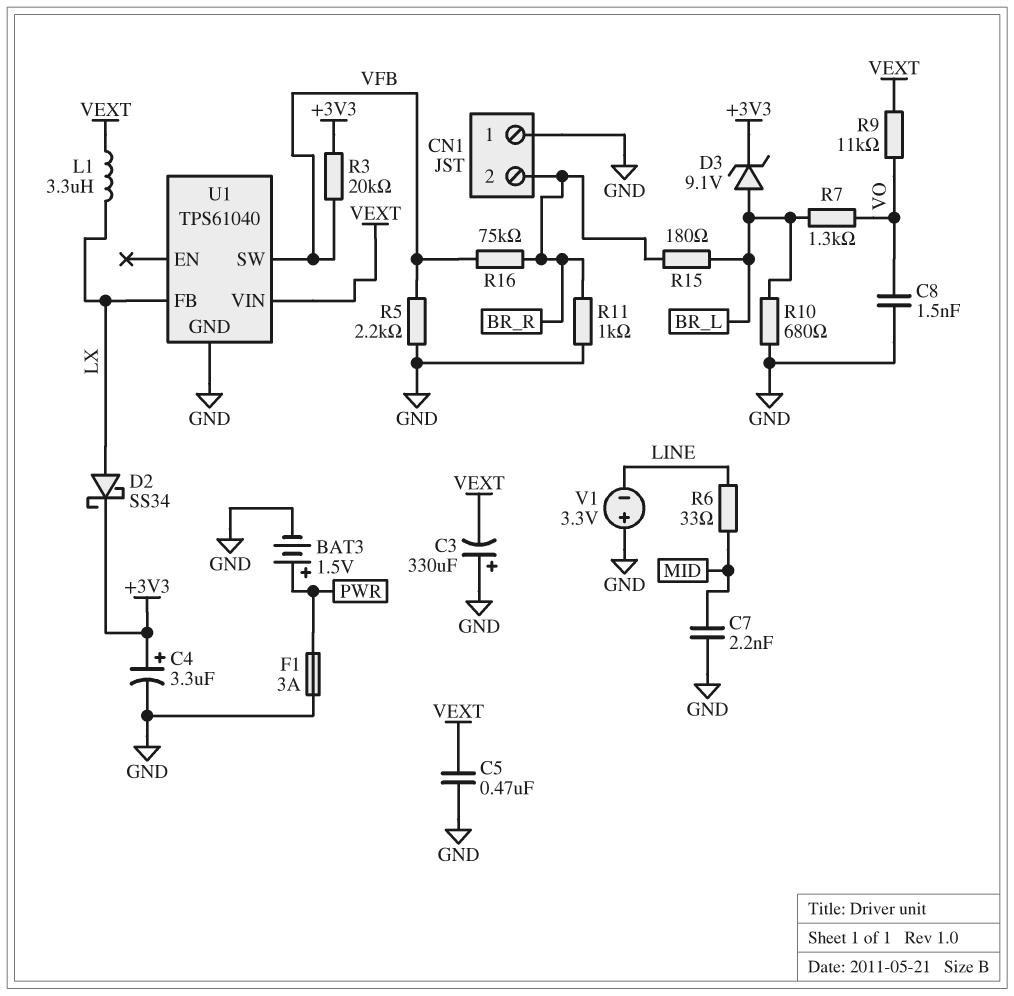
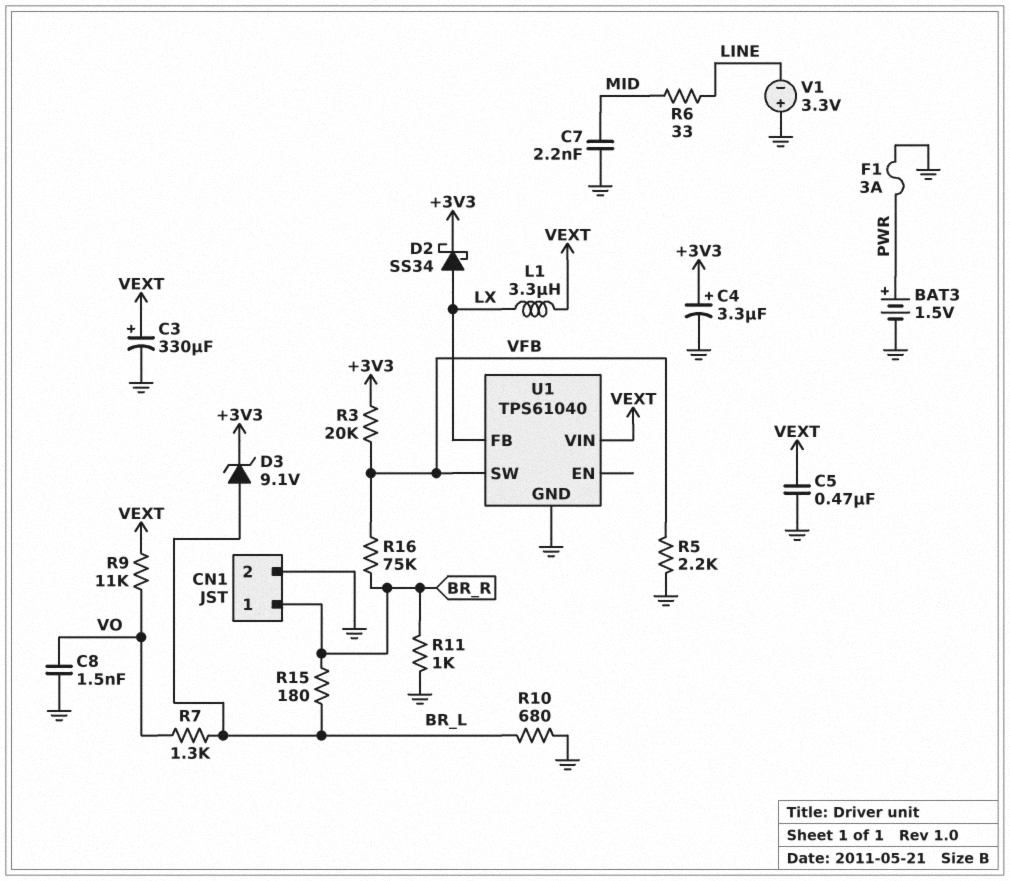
C3: 330uF (plus GND, minus VEXT) -> 330uF (plus VEXT, minus GND)
CN1 pin 1: GND -> BR_R
CN1 pin 2: BR_R -> GND

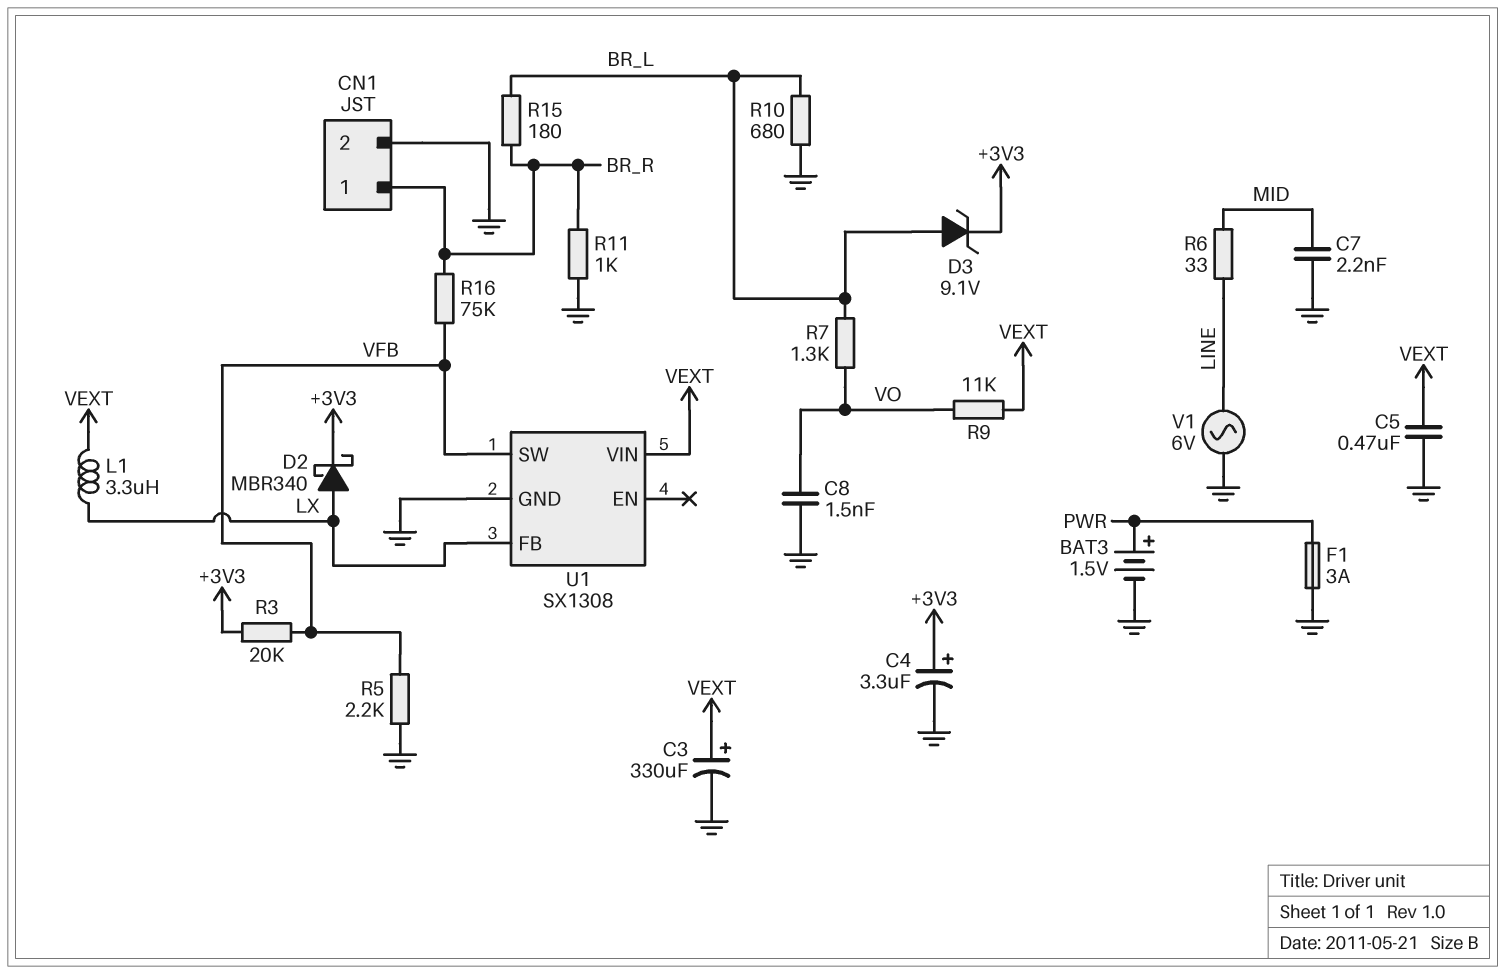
D2: schottky SS34 (A LX, K +3V3) -> schottky MBR340 (A LX, K +3V3)
U1: TPS61040 -> SX1308
V1: 3.3V (plus GND, minus LINE) -> AC 6V (GND, LINE)

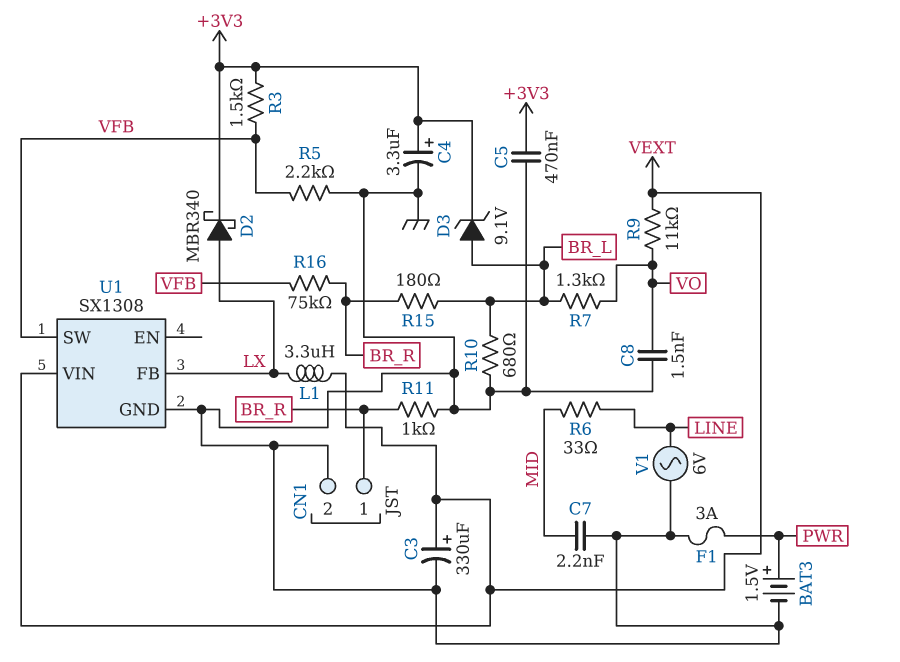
C5: 470nF (GND, VEXT) -> 470nF (+3V3, GND)
R3: 20k (+3V3, VFB) -> 1.5k (+3V3, VFB)

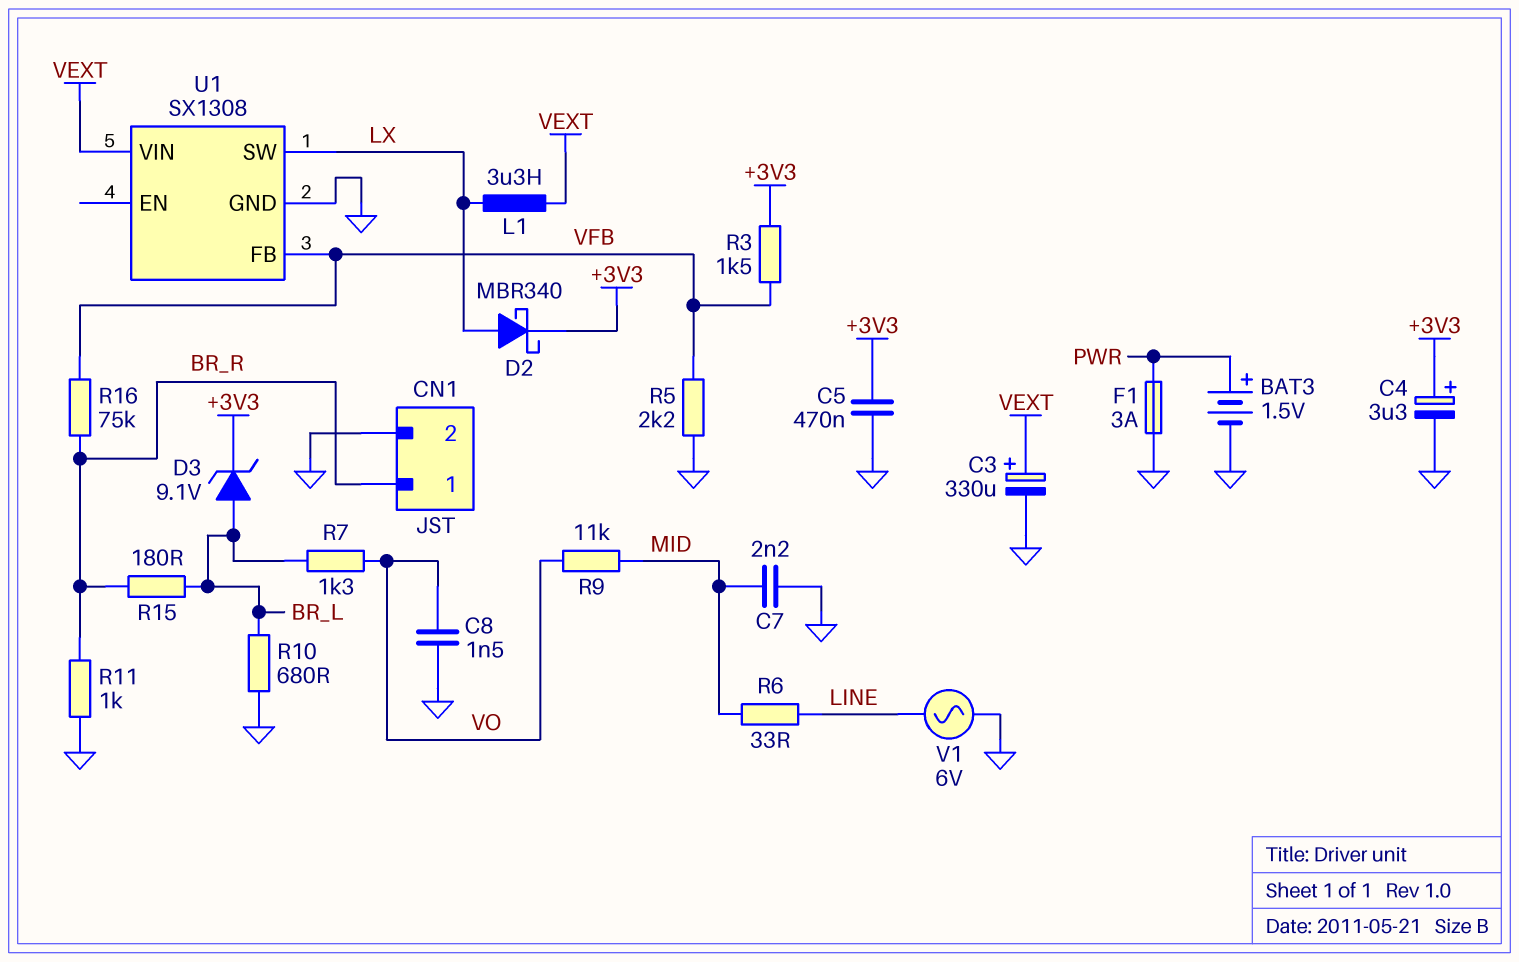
R9: 11k (VEXT, VO) -> 11k (MID, VO)
U1 pin FB: LX -> VFB
U1 pin SW: VFB -> LX

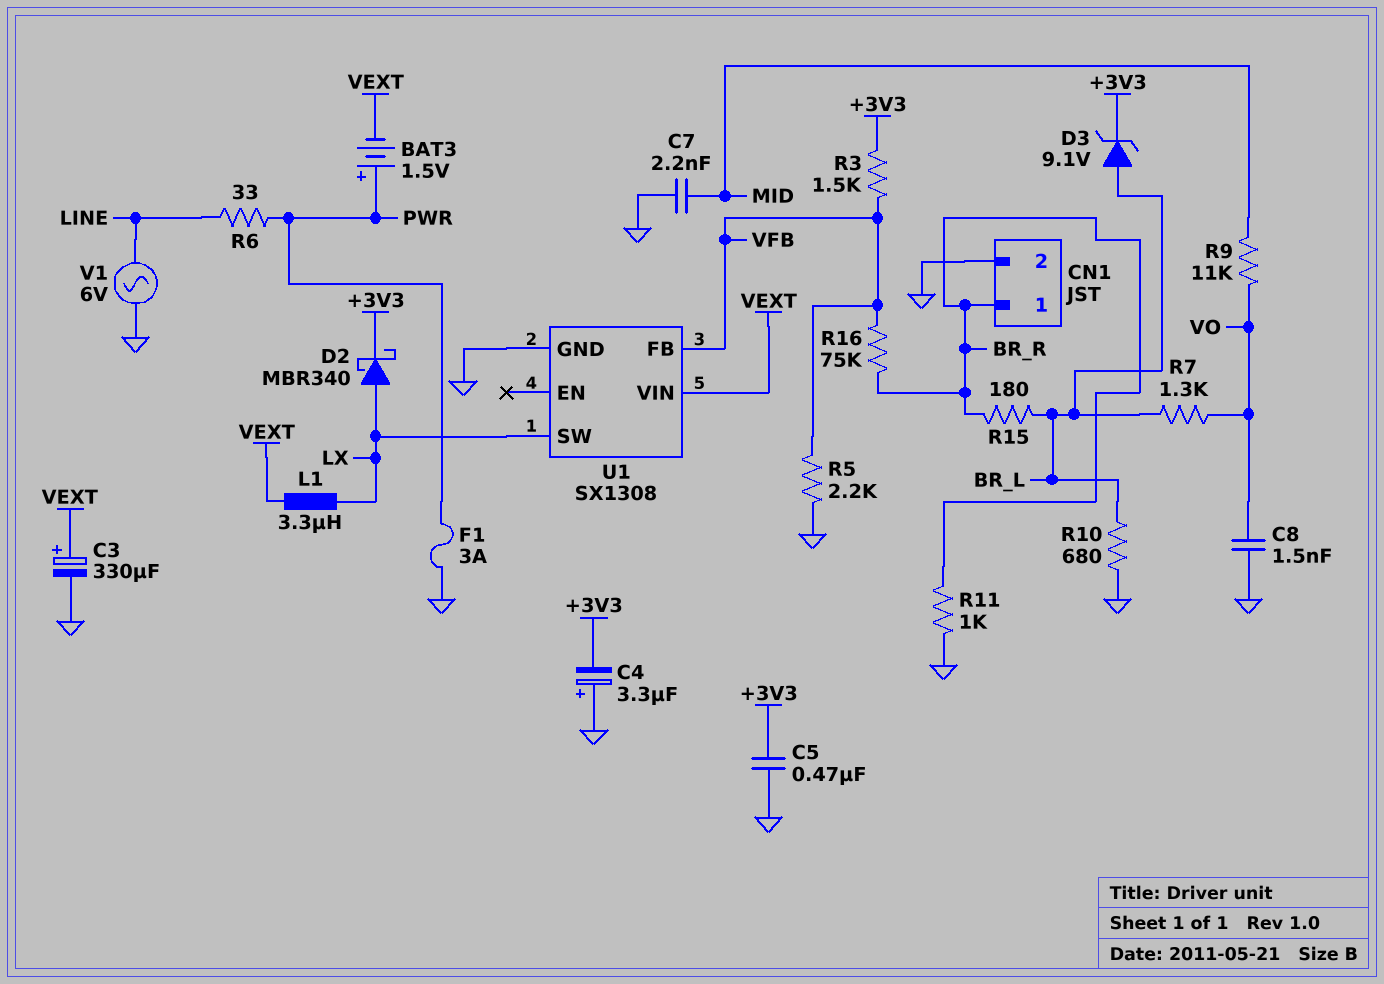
BAT3: 1.5V (plus PWR, minus GND) -> 1.5V (plus PWR, minus VEXT)
C4: 3.3uF (plus +3V3, minus GND) -> 3.3uF (plus GND, minus +3V3)
R6: 33 (LINE, MID) -> 33 (LINE, PWR)

